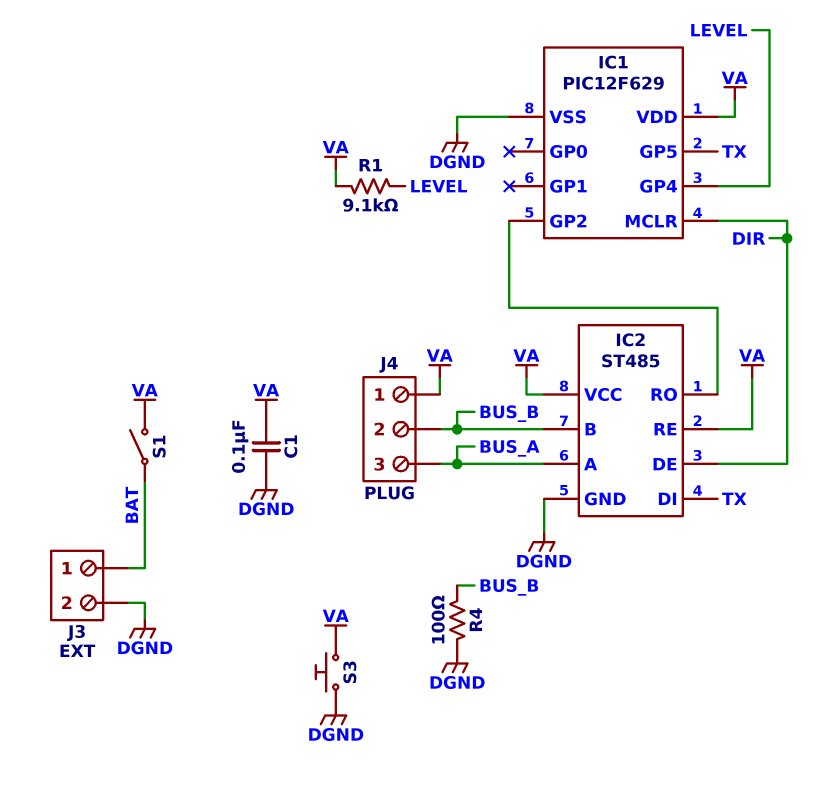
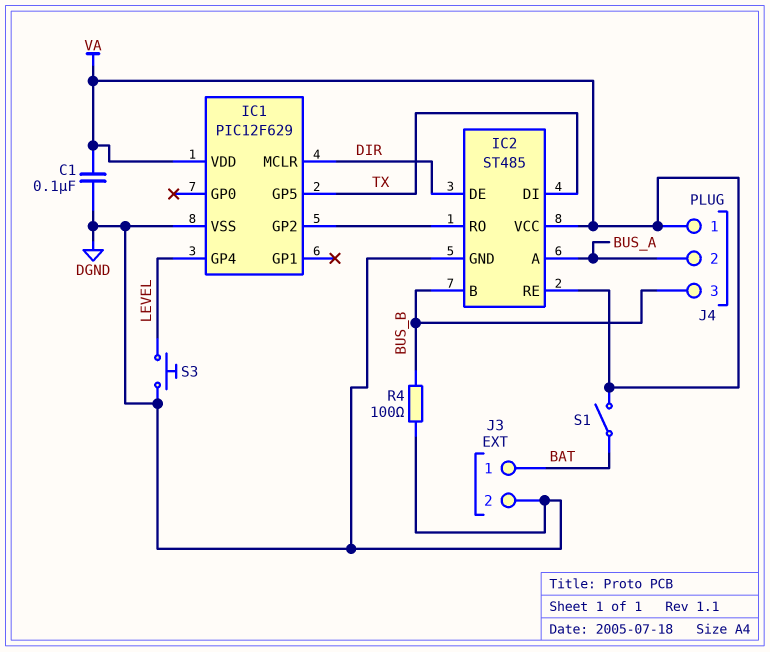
J4 pin 2: BUS_B -> BUS_A
J4 pin 3: BUS_A -> BUS_B
R1: 9.1k (LEVEL, VA) -> none
S3: button (DGND, VA) -> button (DGND, LEVEL)

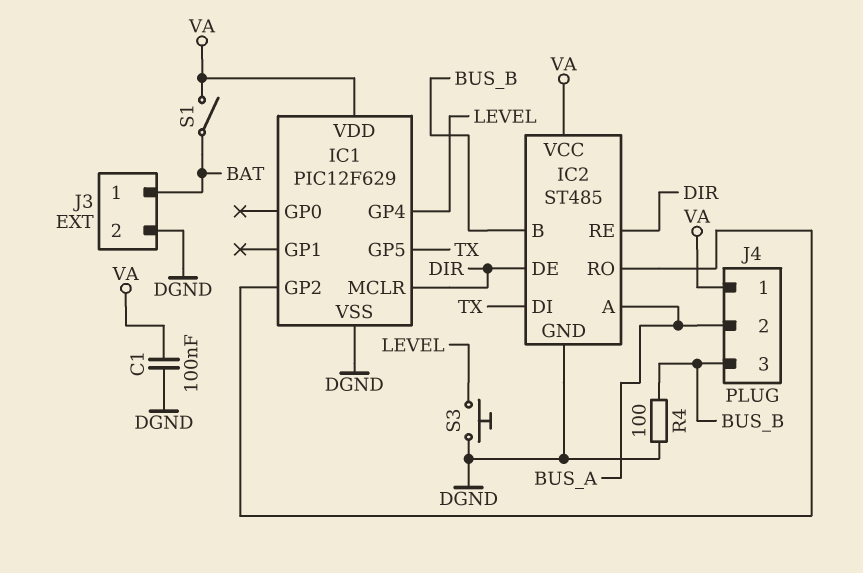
IC2 pin RE: VA -> DIR

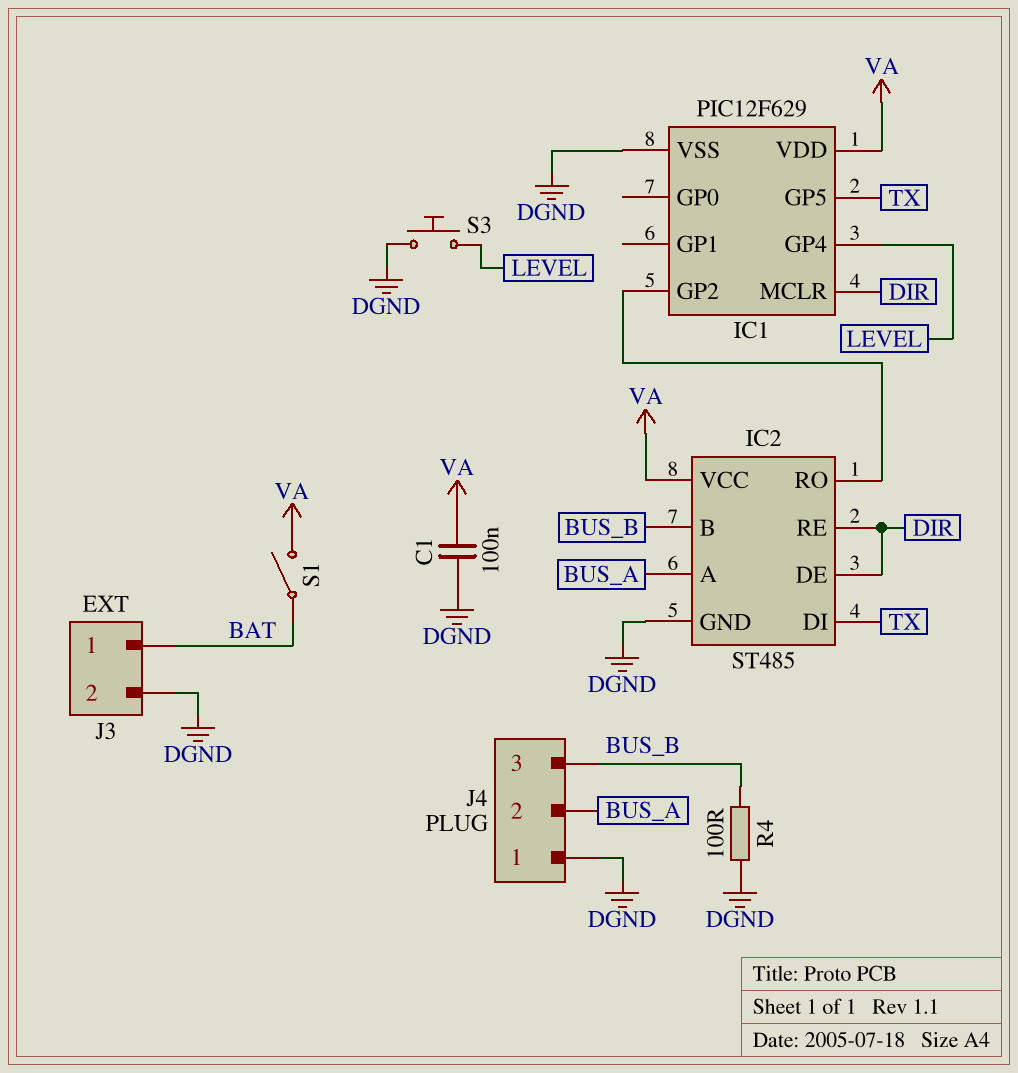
J4 pin 1: VA -> DGND

